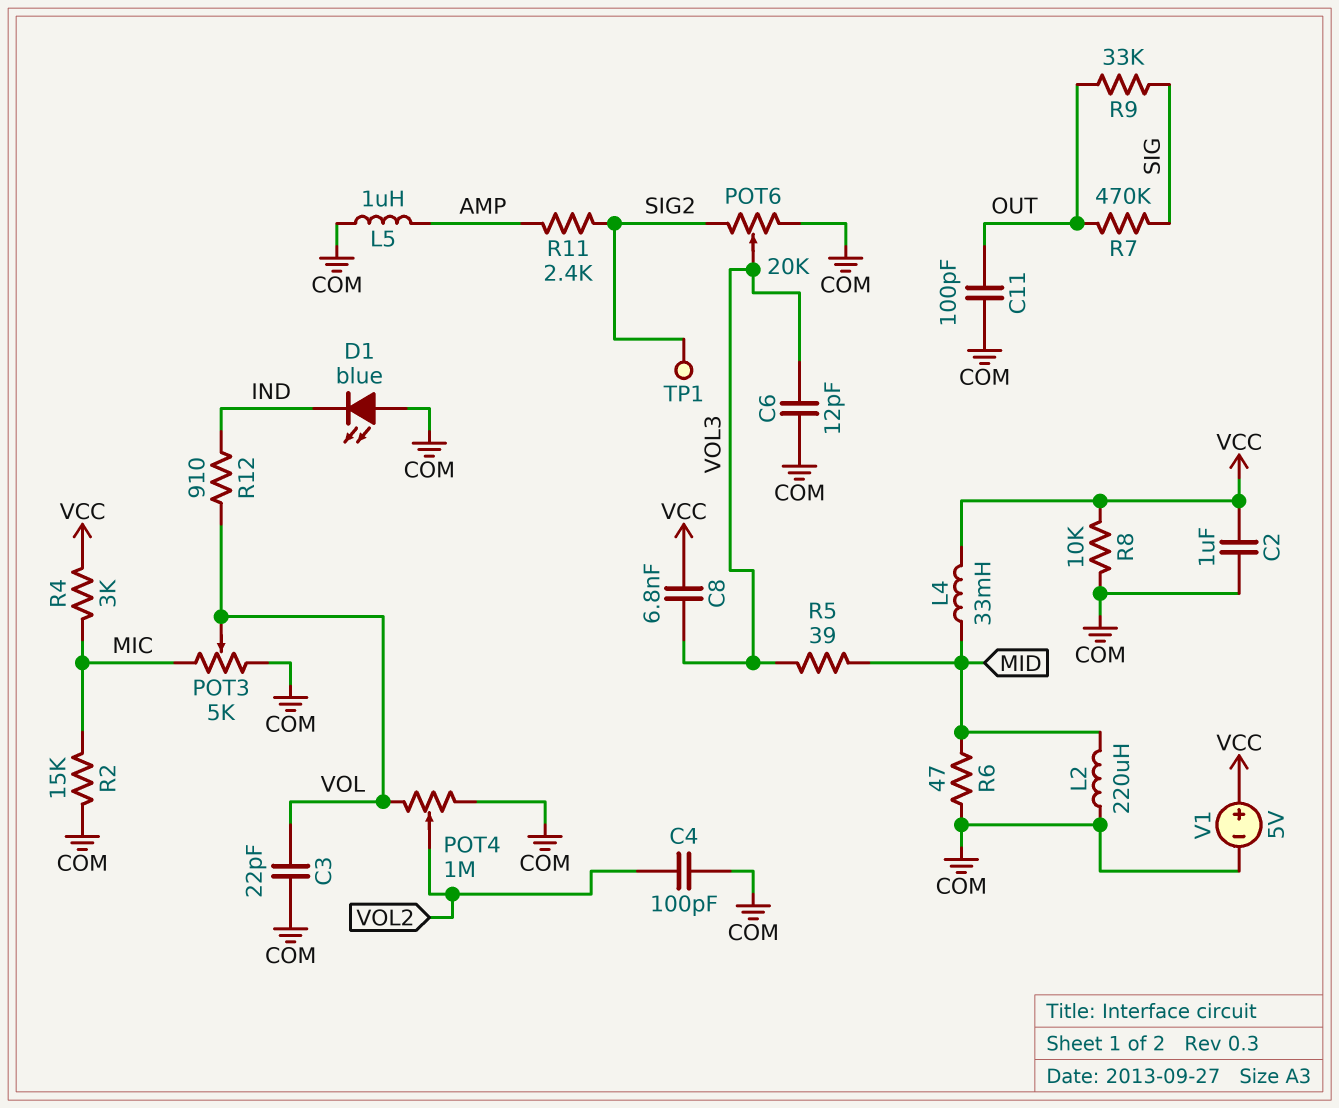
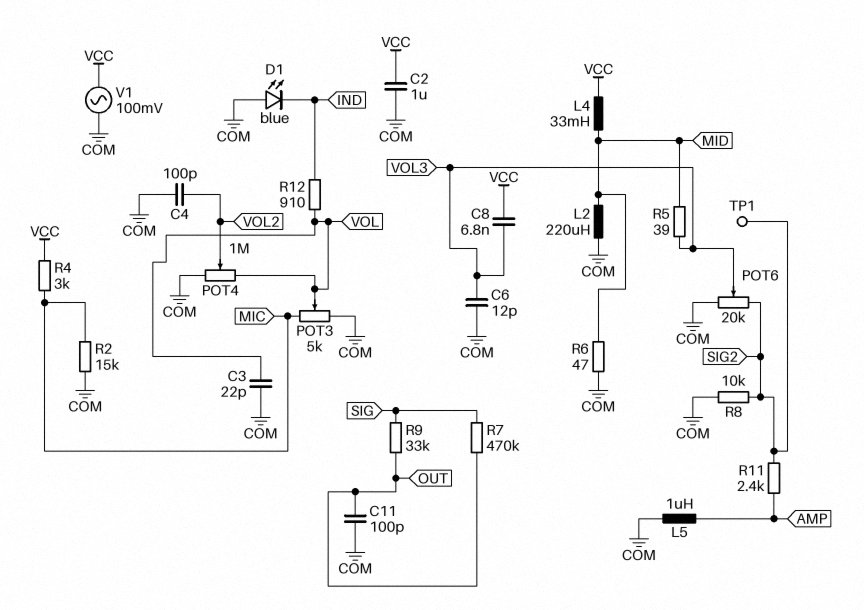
R8: 10k (COM, VCC) -> 10k (COM, SIG2)
V1: 5V (plus VCC, minus COM) -> AC 100mV (COM, VCC)

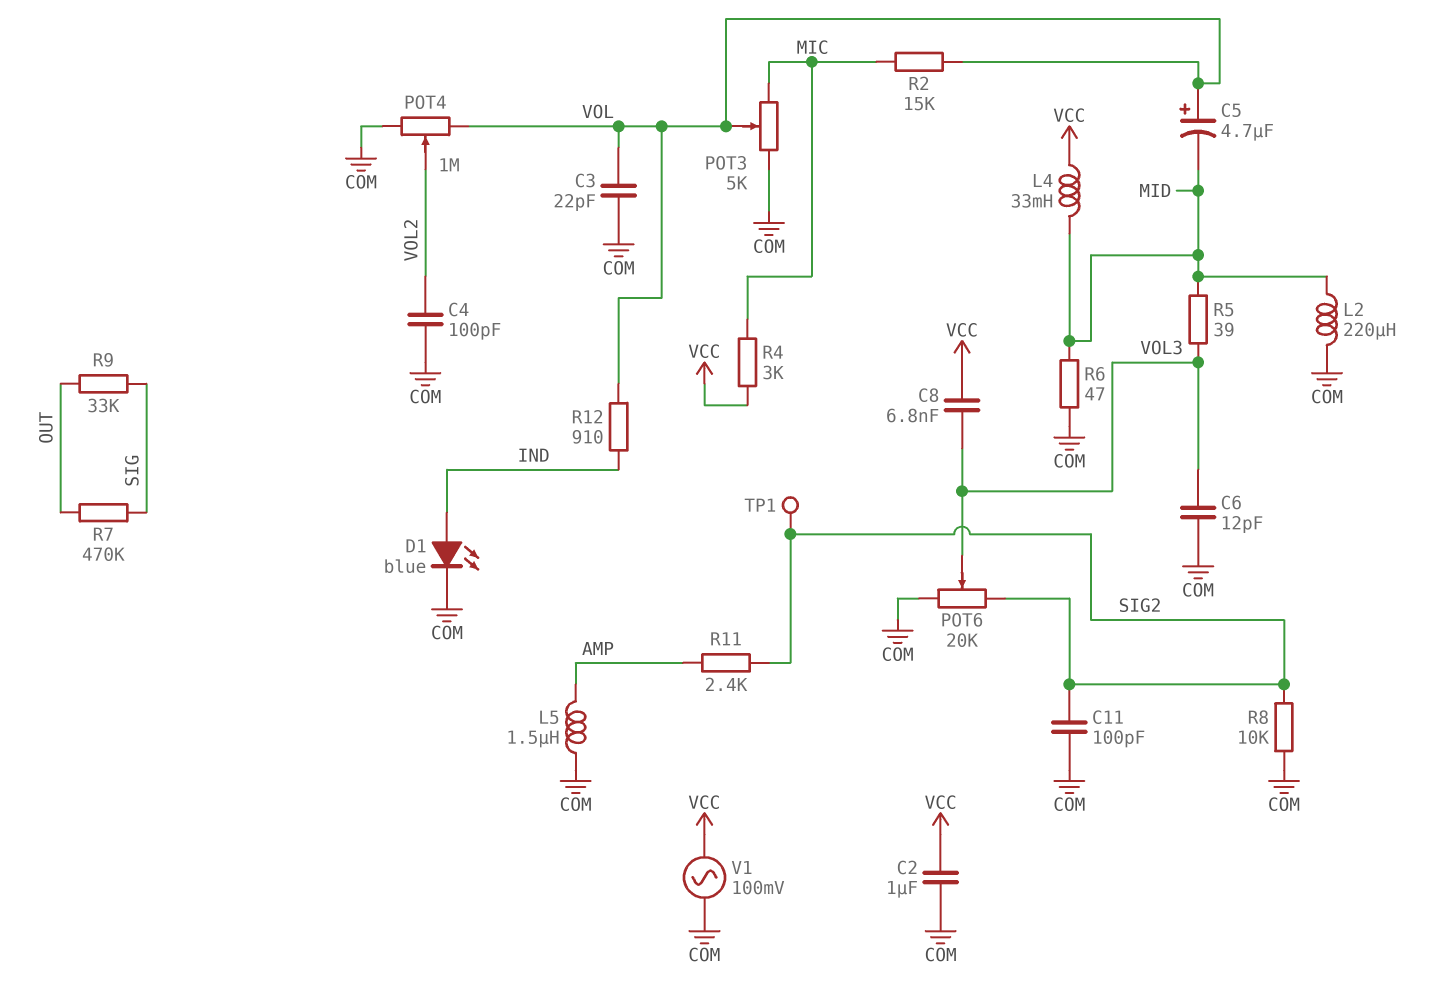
C5: none -> 4.7uF (plus VOL, minus MID)
C11: 100pF (COM, OUT) -> 100pF (COM, SIG2)
D1: LED blue (A COM, K IND) -> LED blue (A IND, K COM)
L5: 1uH (AMP, COM) -> 1.5uH (AMP, COM)
R2: 15k (COM, MIC) -> 15k (MIC, VOL)

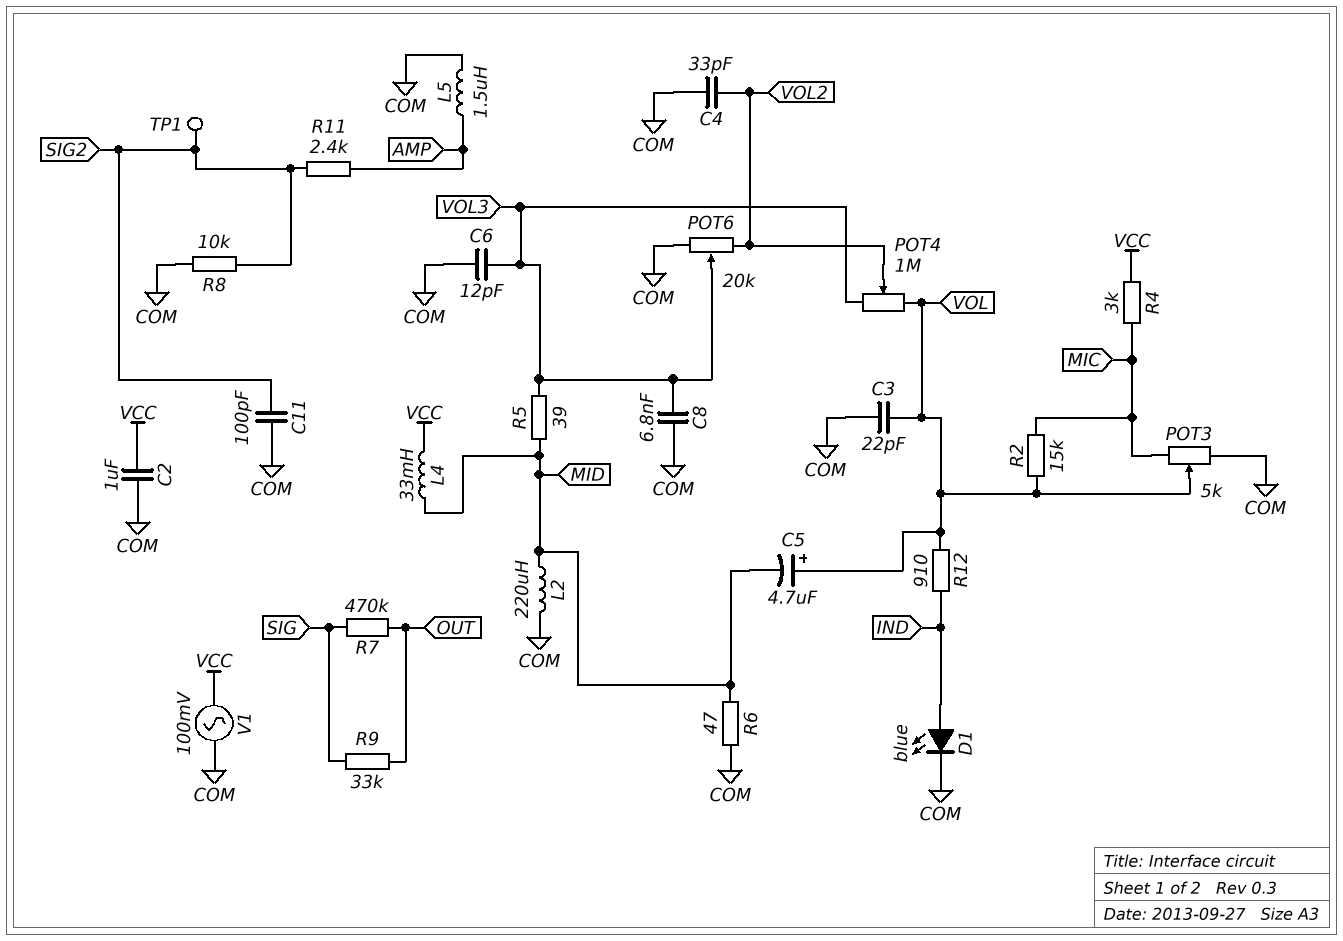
C4: 100pF (COM, VOL2) -> 33pF (COM, VOL2)
C8: 6.8nF (VCC, VOL3) -> 6.8nF (COM, VOL3)
POT4: 1M (COM, VOL, wiper VOL2) -> 1M (VOL, VOL3, wiper VOL2)
POT6: 20k (COM, SIG2, wiper VOL3) -> 20k (COM, VOL2, wiper VOL3)

